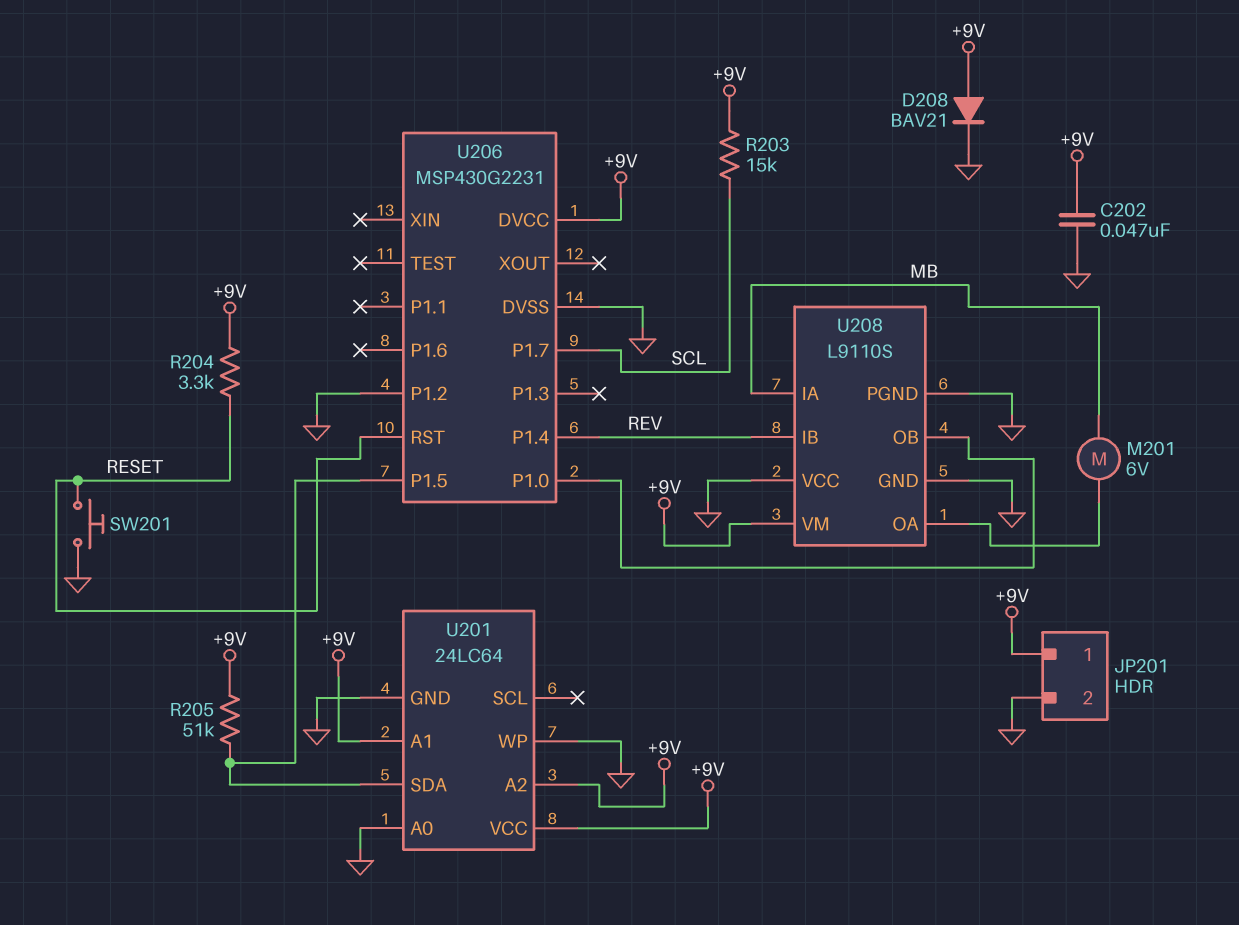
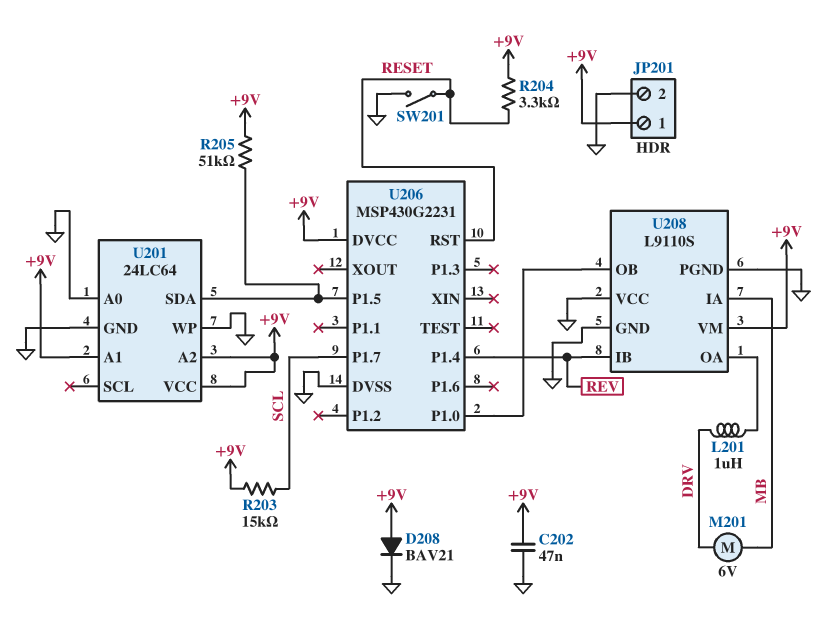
L201: none -> 1uH (DRV, U208/OA)
M201: motor 6V (MB, U208/OA) -> motor 6V (DRV, MB)
SW201: button (GND, RESET) -> switch (GND, RESET)
U206 pin P1.2: GND -> none

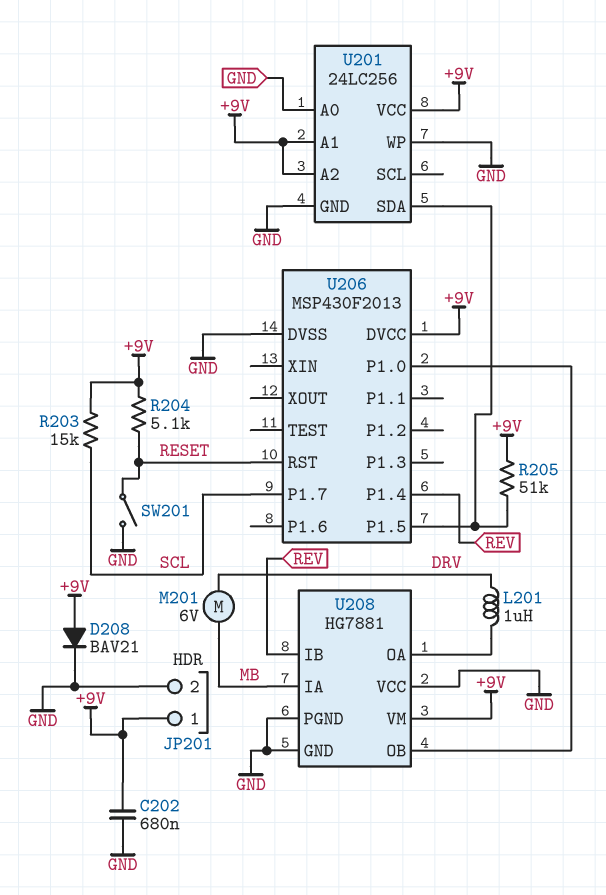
C202: 47nF (+9V, GND) -> 680nF (+9V, GND)
R204: 3.3k (+9V, RESET) -> 5.1k (+9V, RESET)
U201: 24LC64 -> 24LC256
U206: MSP430G2231 -> MSP430F2013
U208: L9110S -> HG7881

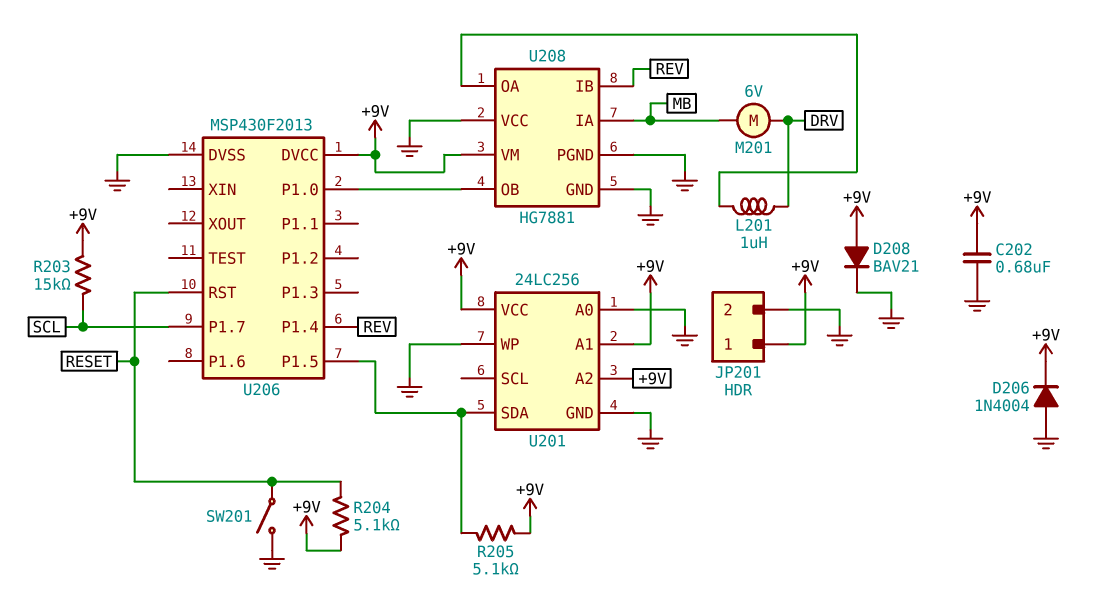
D206: none -> diode 1N4004 (A GND, K +9V)
R205: 51k (+9V, U201/SDA) -> 5.1k (+9V, U201/SDA)

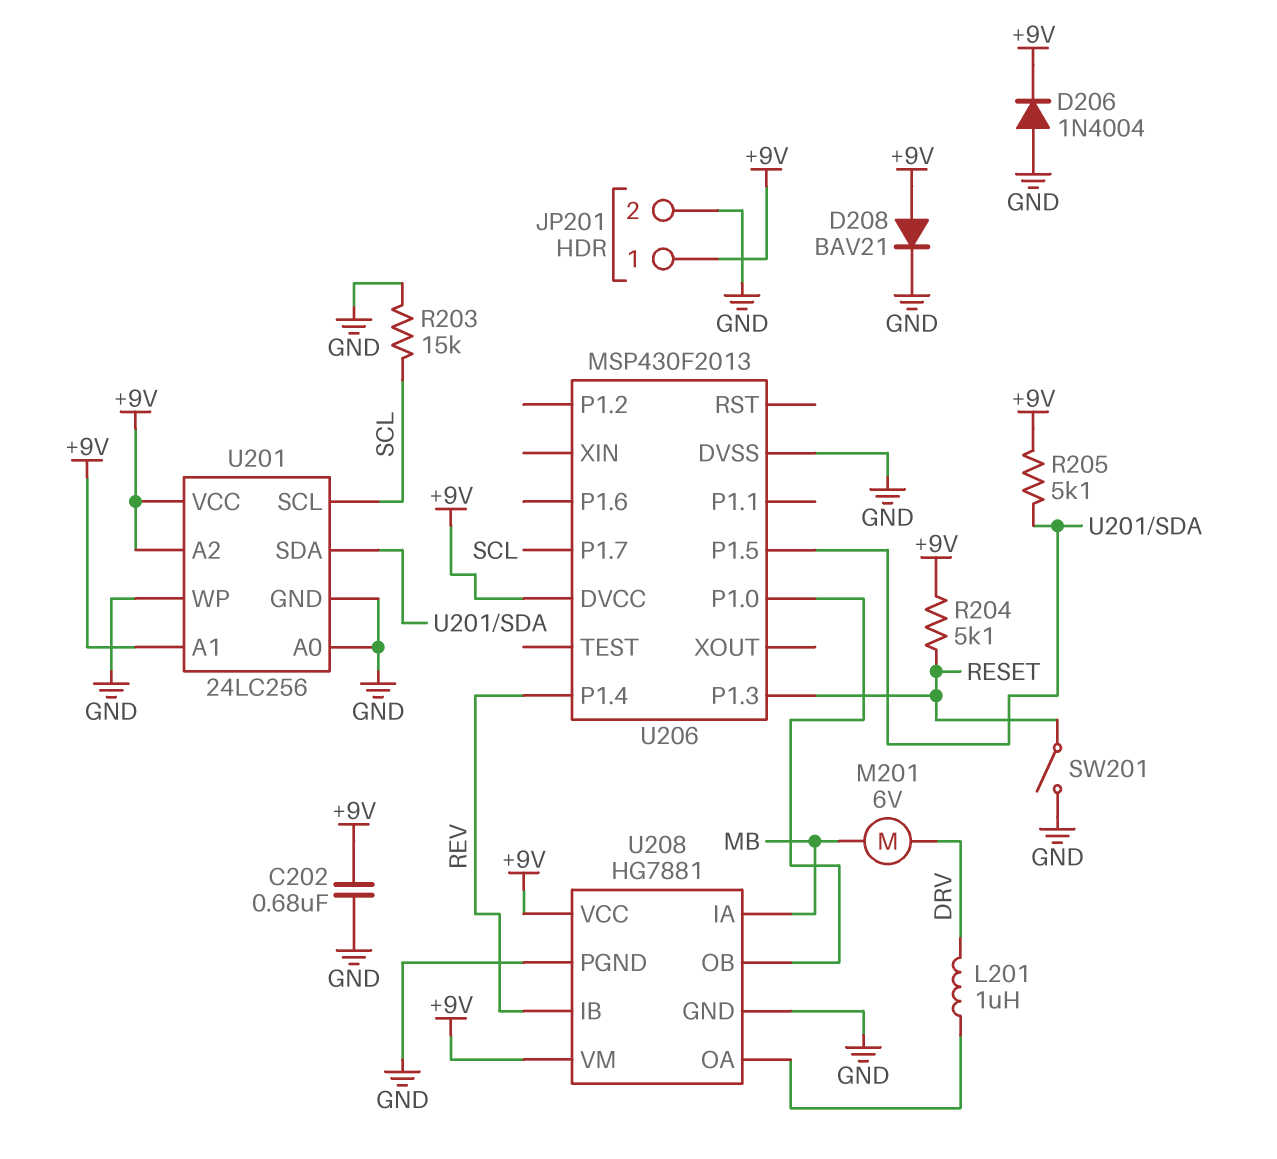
R203: 15k (+9V, SCL) -> 15k (GND, SCL)
U201 pin SCL: none -> SCL
U206 pin P1.3: none -> RESET
U206 pin RST: RESET -> none
U208 pin VCC: GND -> +9V

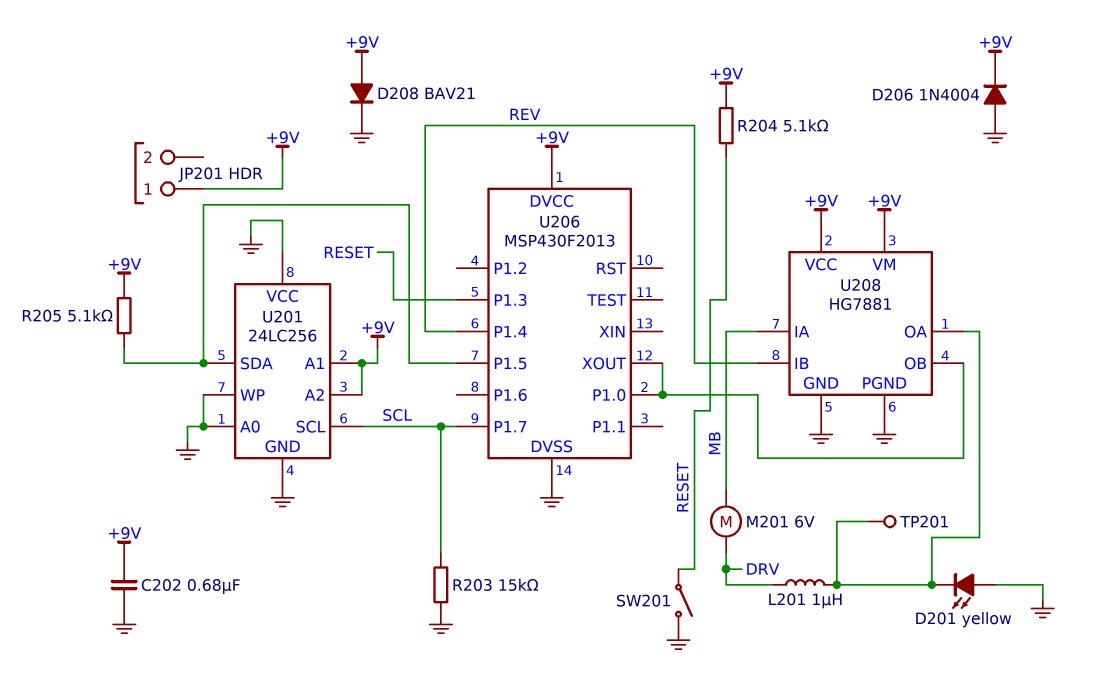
D201: none -> LED yellow (A GND, K U208/OA)
JP201 pin 2: GND -> none
TP201: none -> test point (U208/OA)
U201 pin VCC: +9V -> GND
U206 pin XOUT: none -> U206/P1.0

